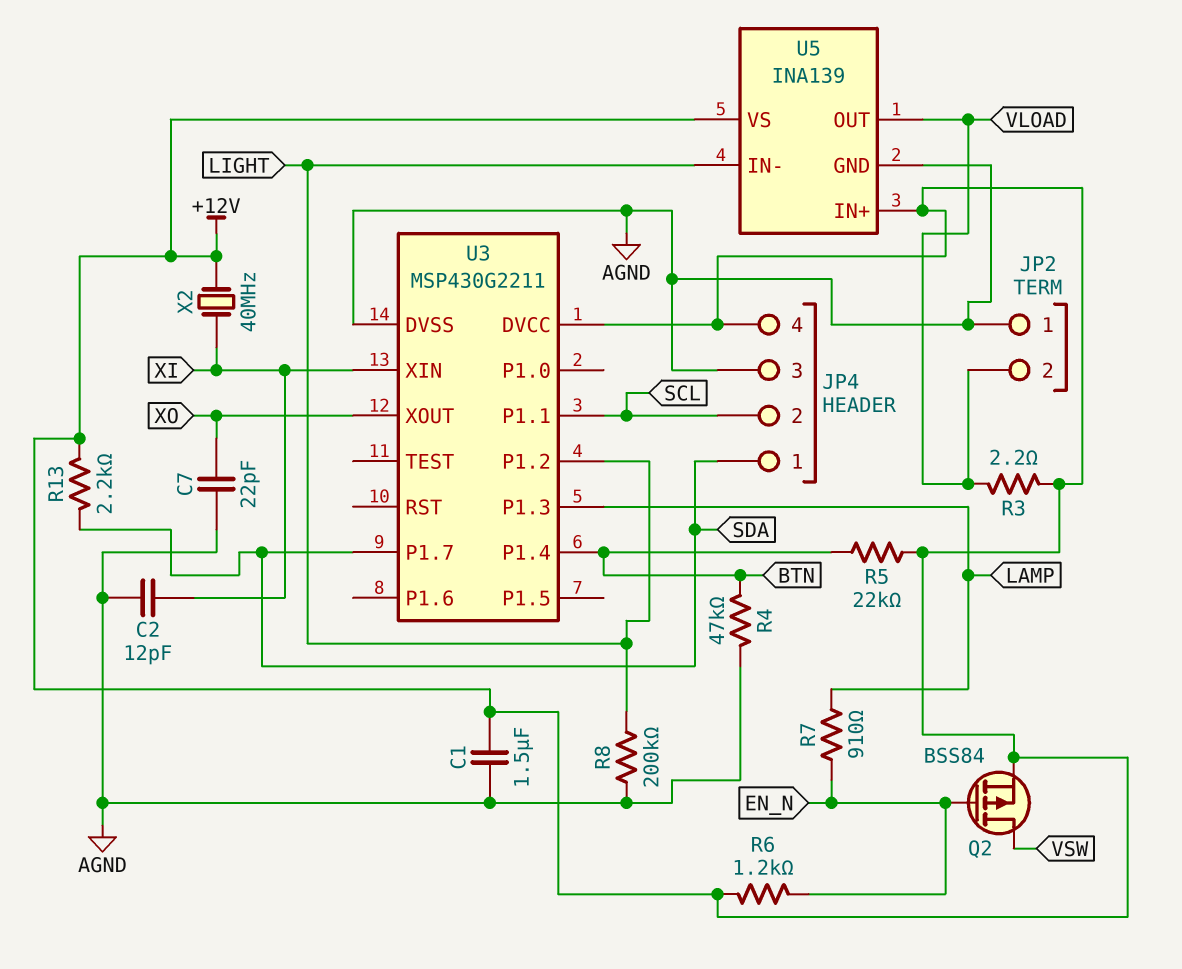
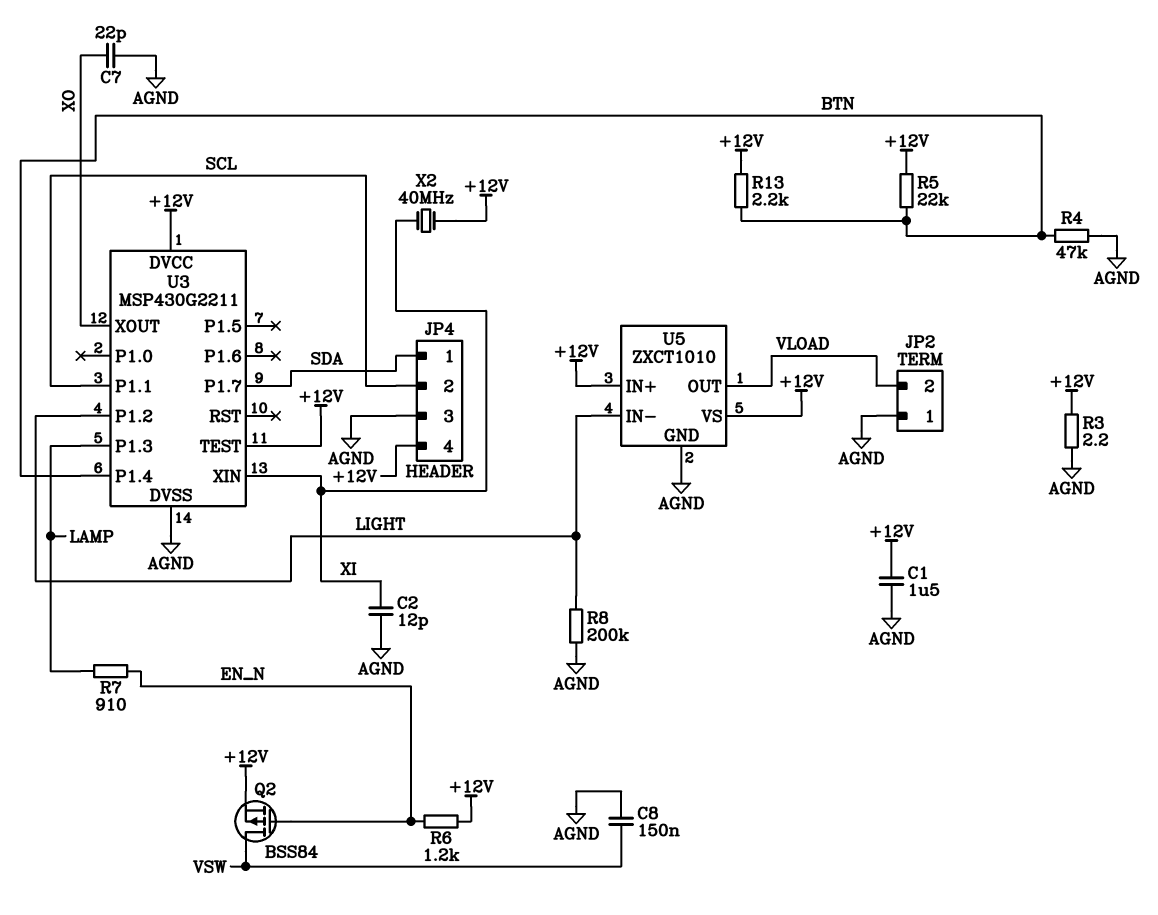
C8: none -> 150nF (AGND, VSW)
R3: 2.2 (+12V, VLOAD) -> 2.2 (+12V, AGND)
R13: 2.2k (+12V, SDA) -> 2.2k (+12V, BTN)
U3 pin TEST: none -> +12V
U5: INA139 -> ZXCT1010

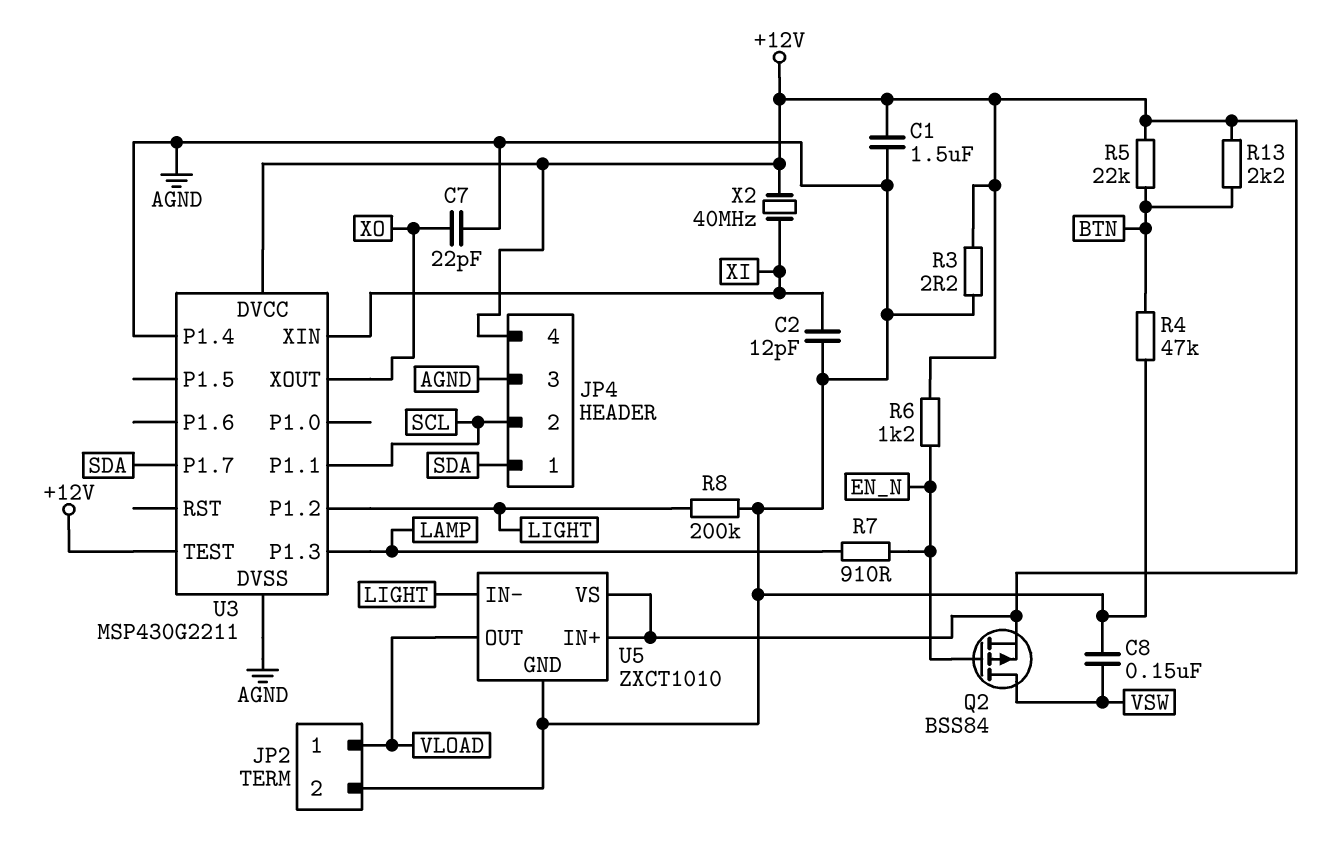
JP2 pin 1: AGND -> VLOAD
JP2 pin 2: VLOAD -> AGND
U3 pin P1.4: BTN -> AGND

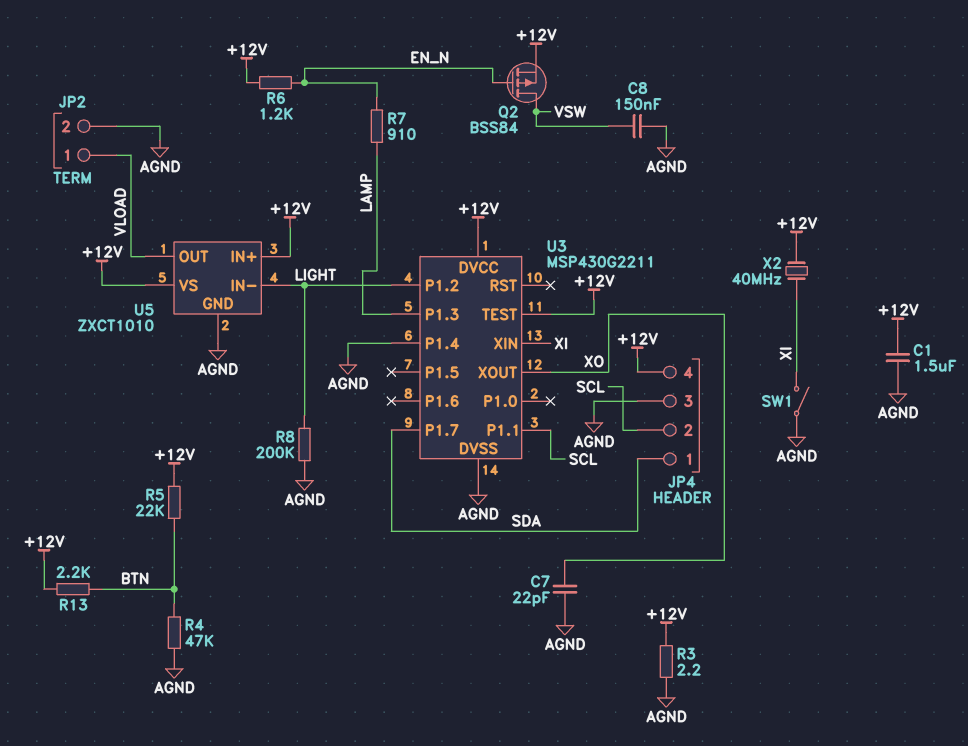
C2: 12pF (AGND, XI) -> none
SW1: none -> switch (AGND, XI)

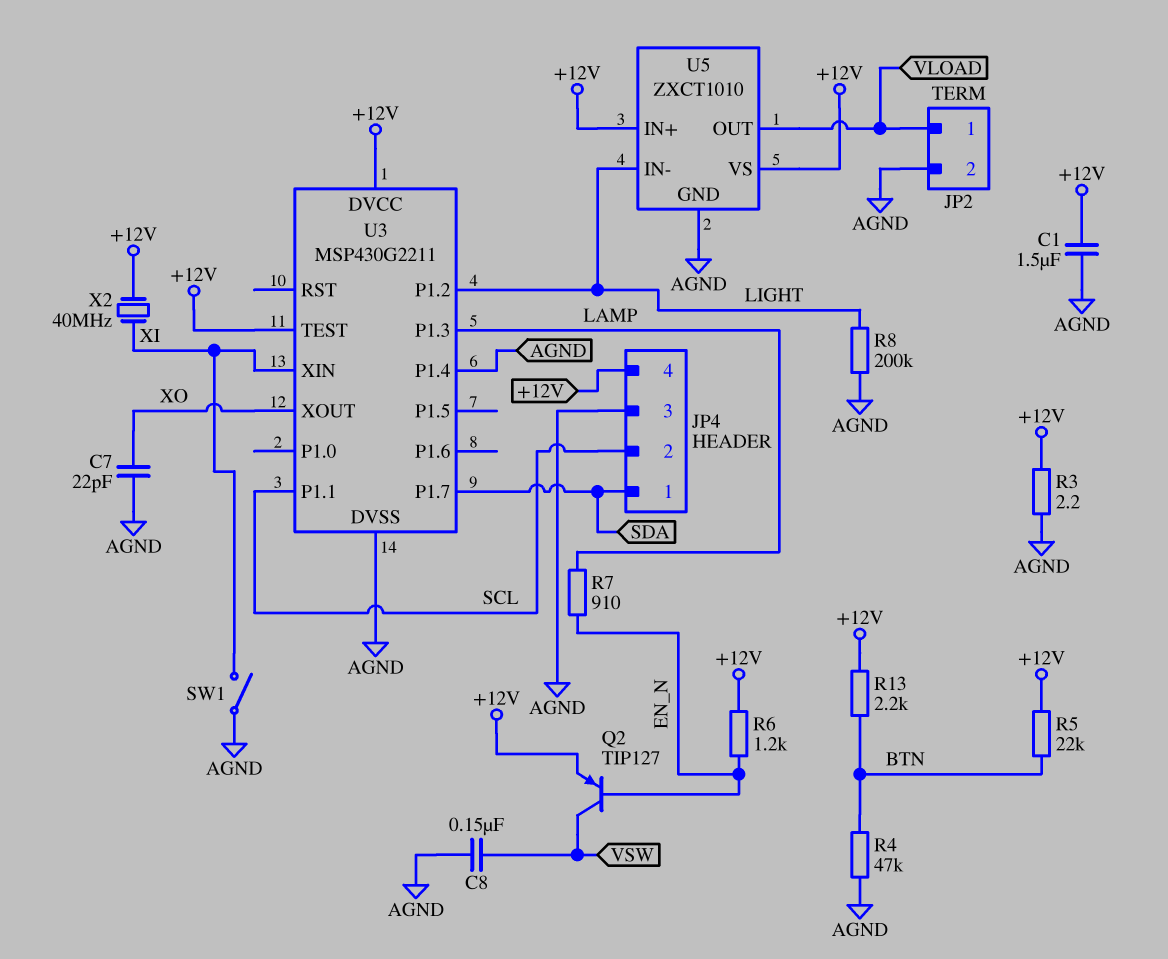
Q2: PMOS BSS84 (G EN_N, D VSW, S +12V) -> PNP TIP127 (B EN_N, C VSW, E +12V)

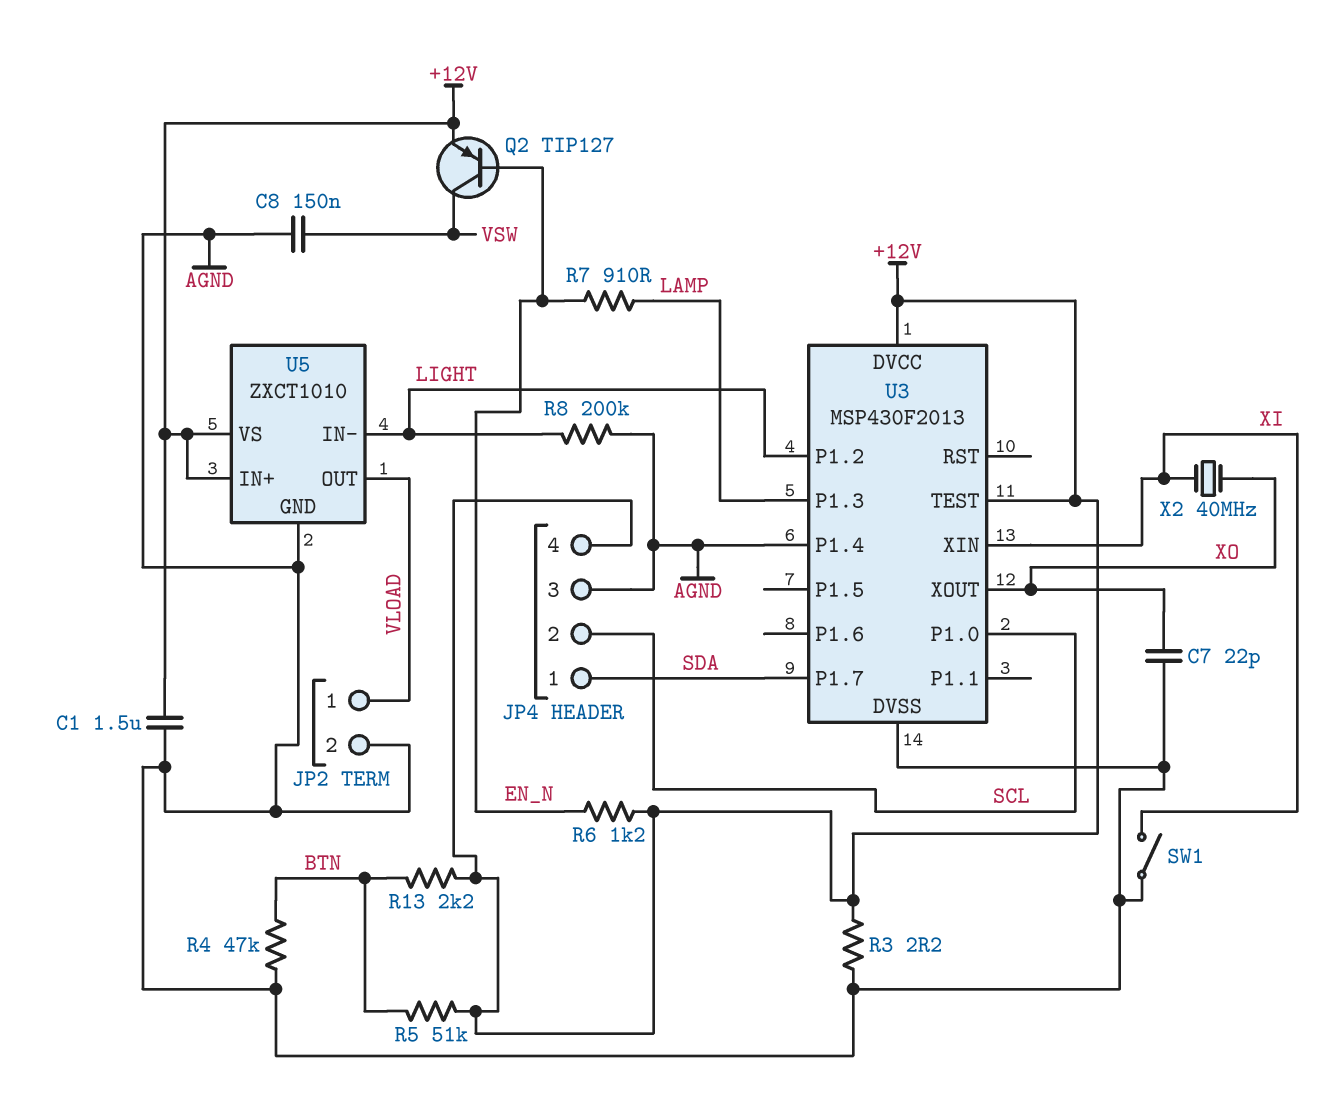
R5: 22k (+12V, BTN) -> 51k (+12V, BTN)
U3: MSP430G2211 -> MSP430F2013
U3 pin P1.0: none -> SCL
U3 pin P1.1: SCL -> none
X2: 40MHz (+12V, XI) -> 40MHz (XI, XO)

